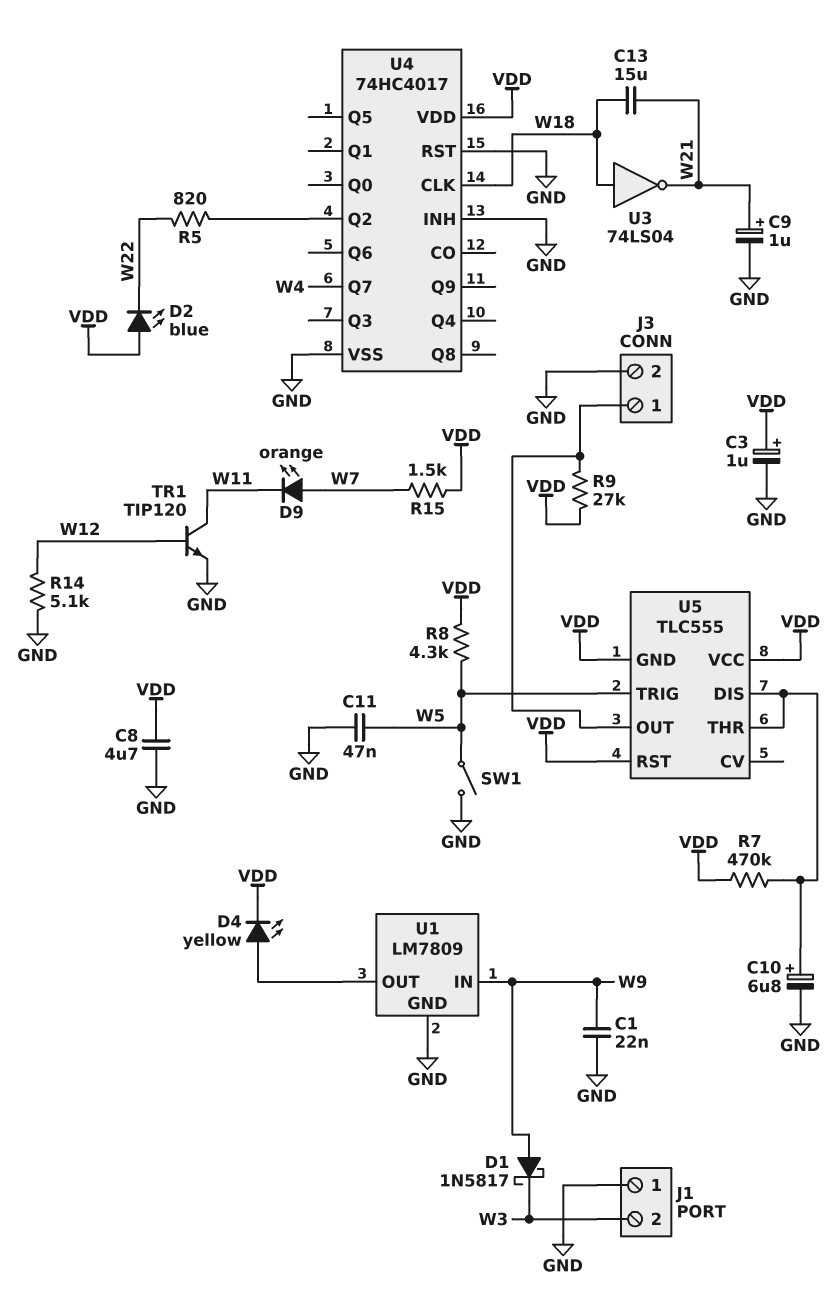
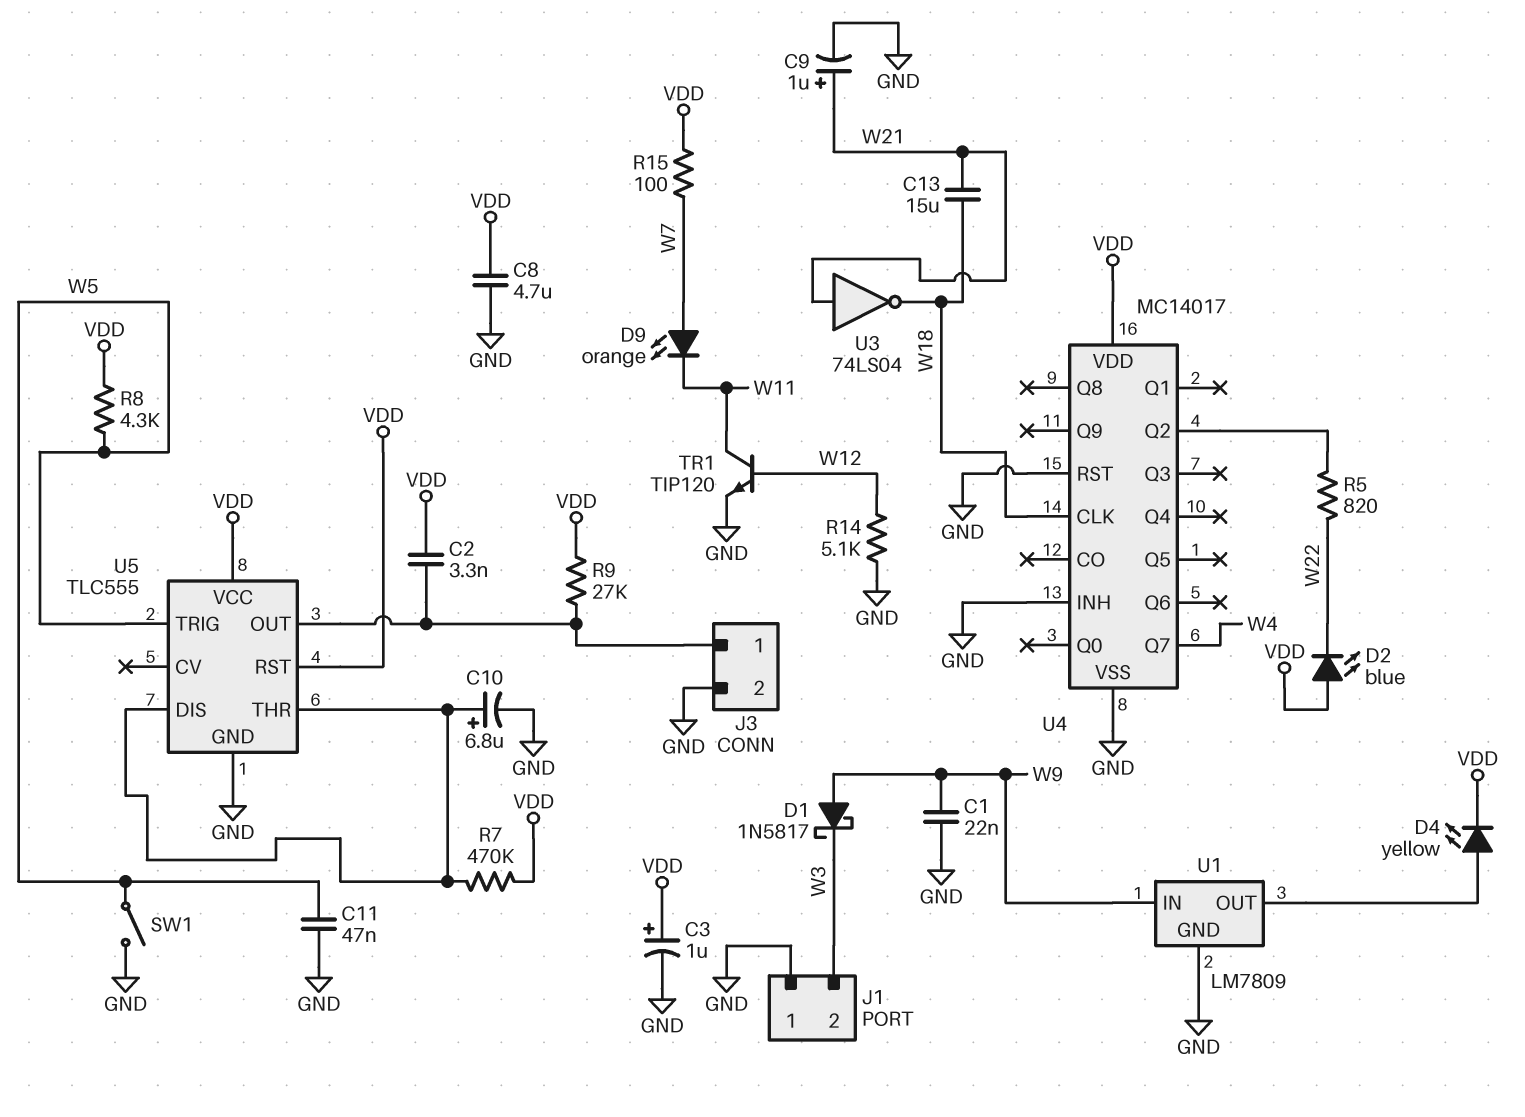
C2: none -> 3.3nF (J3/1, VDD)
R15: 1.5k (VDD, W7) -> 100 (VDD, W7)
U3: NOT 74LS04 (in W18, out W21) -> NOT 74LS04 (in W21, out W18)
U4: 74HC4017 -> MC14017
U5 pin GND: VDD -> GND

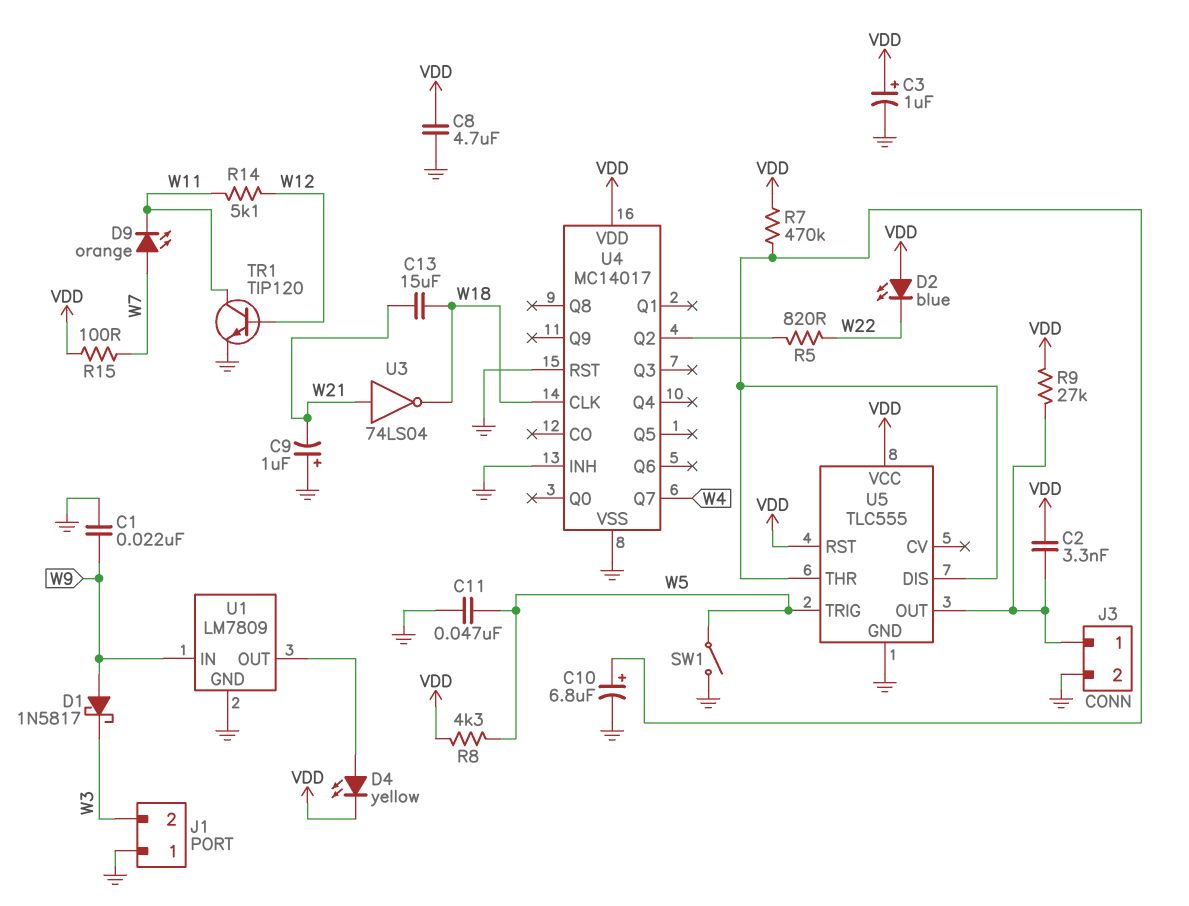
C9: 1uF (plus W21, minus GND) -> 1uF (plus GND, minus W21)
R14: 5.1k (GND, W12) -> 5.1k (W11, W12)

